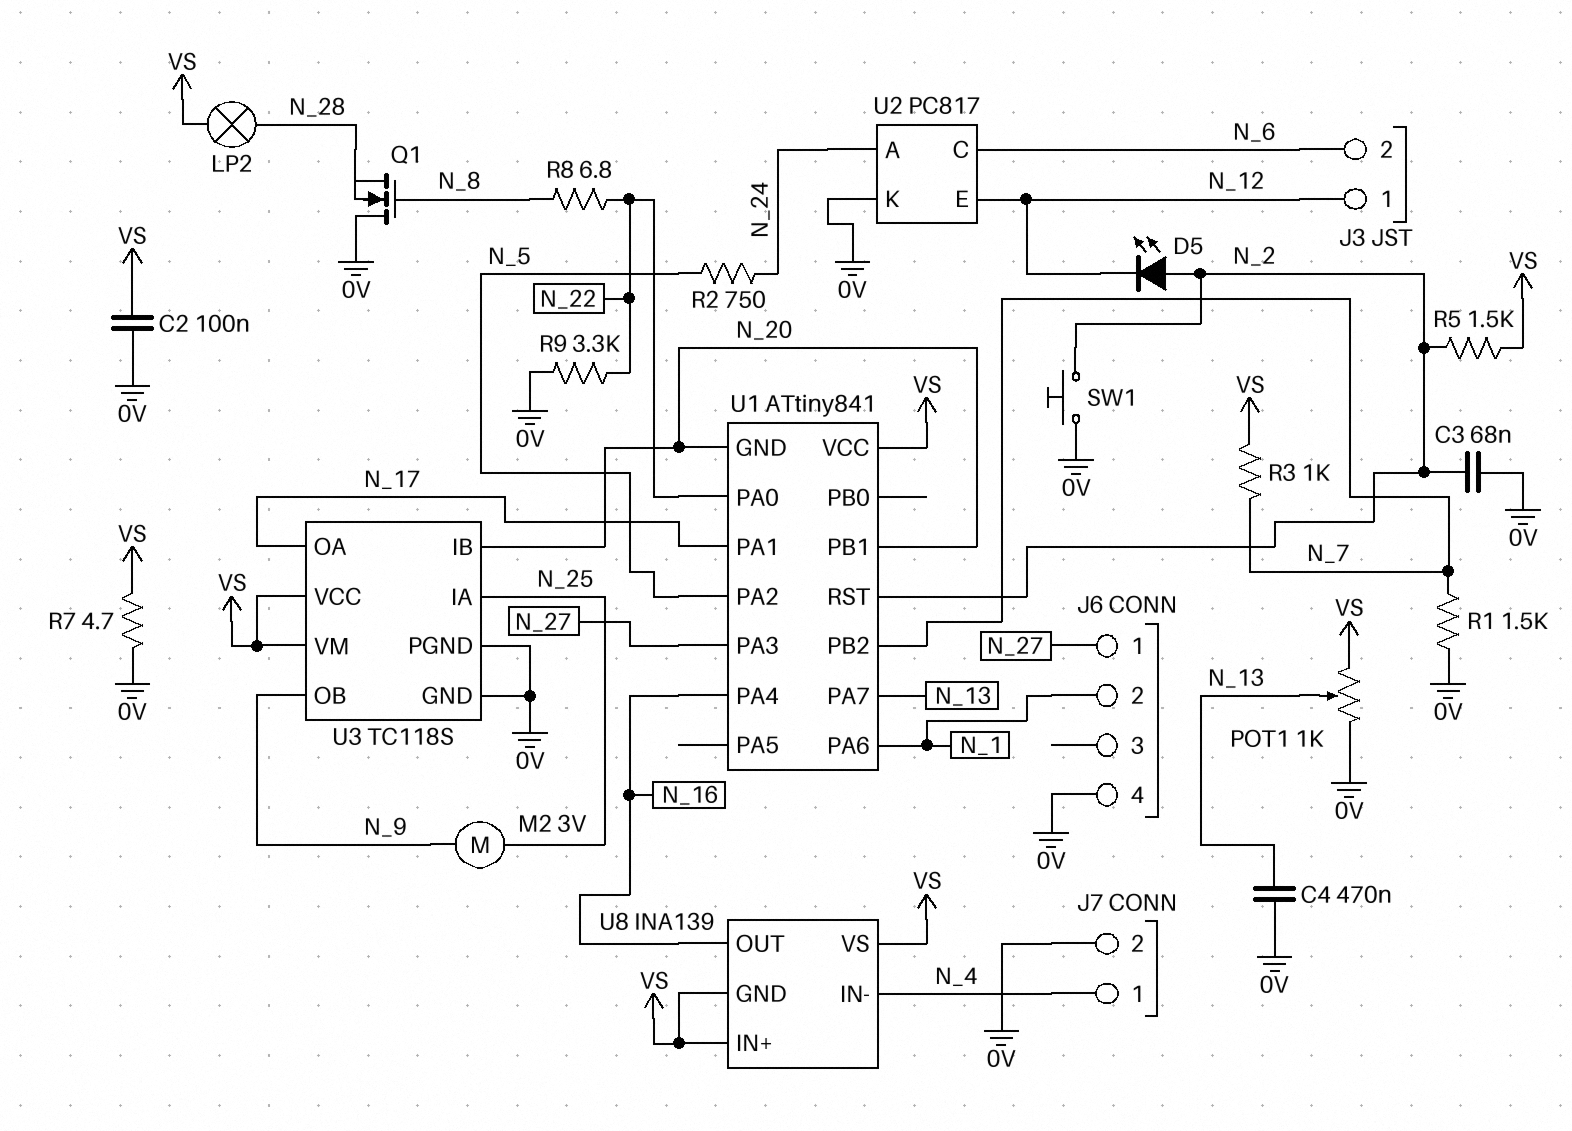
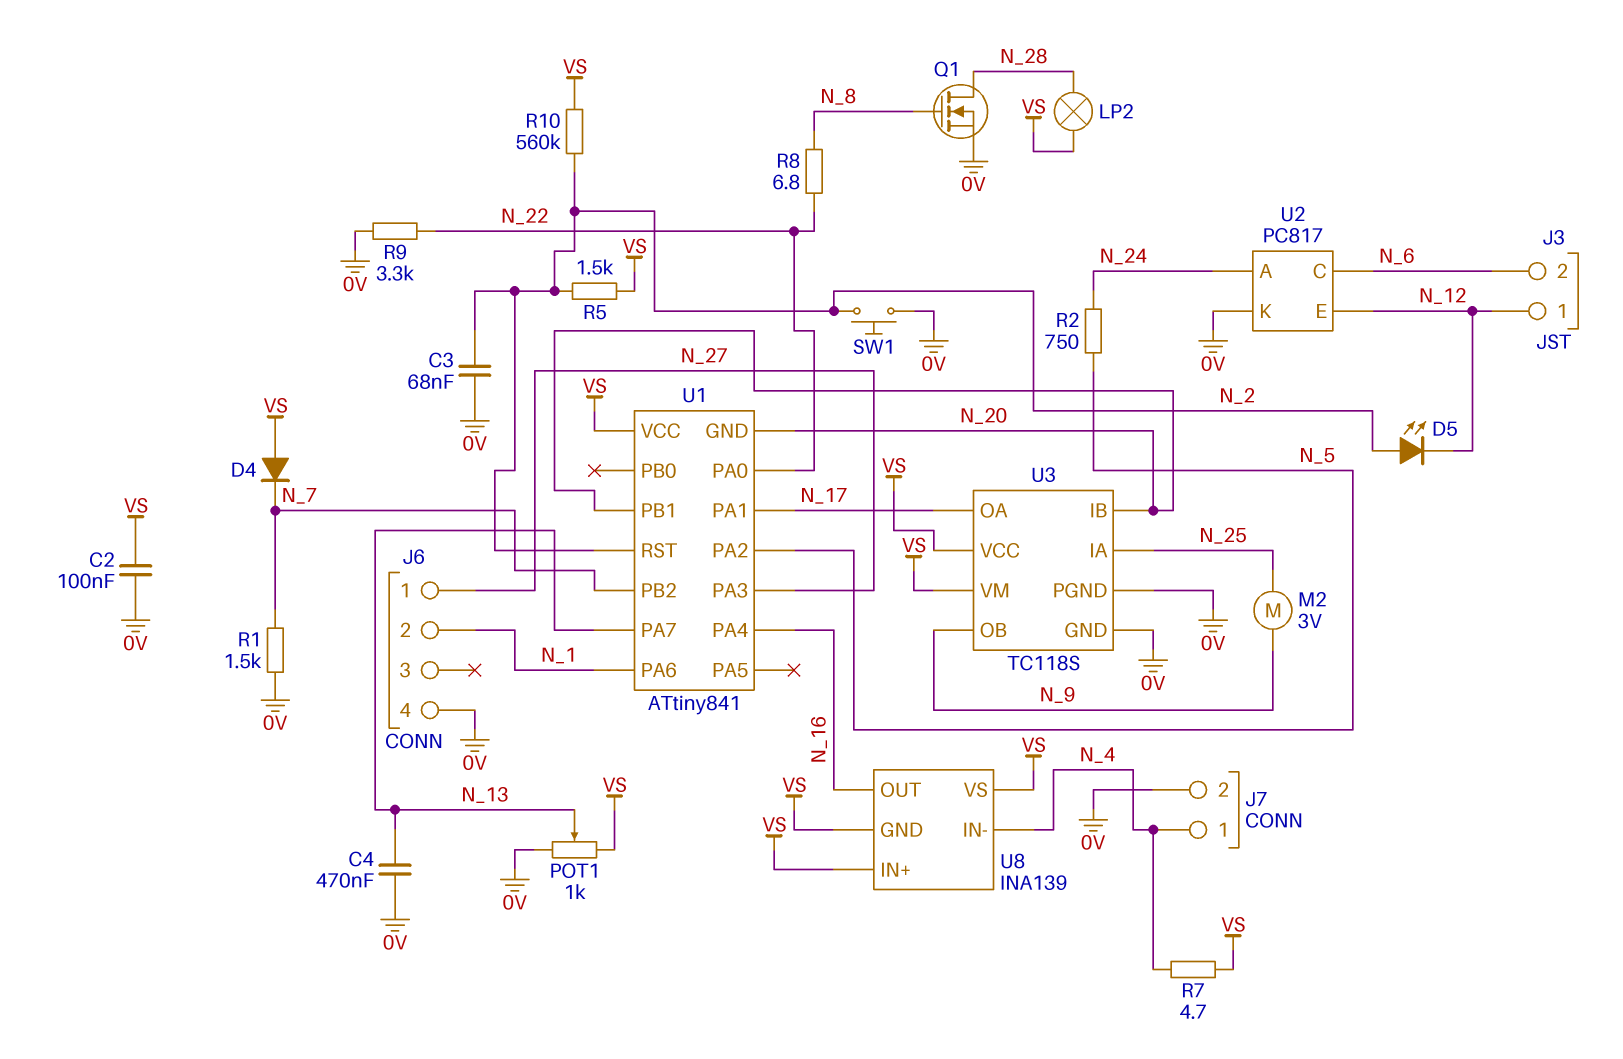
D4: none -> diode (A VS, K N_7)
Q1: NMOS (G N_8, D 0V, S N_28) -> NMOS (G N_8, D N_28, S 0V)
R3: 1k (N_7, VS) -> none
R7: 4.7 (0V, VS) -> 4.7 (N_4, VS)
R10: none -> 560k (N_2, VS)

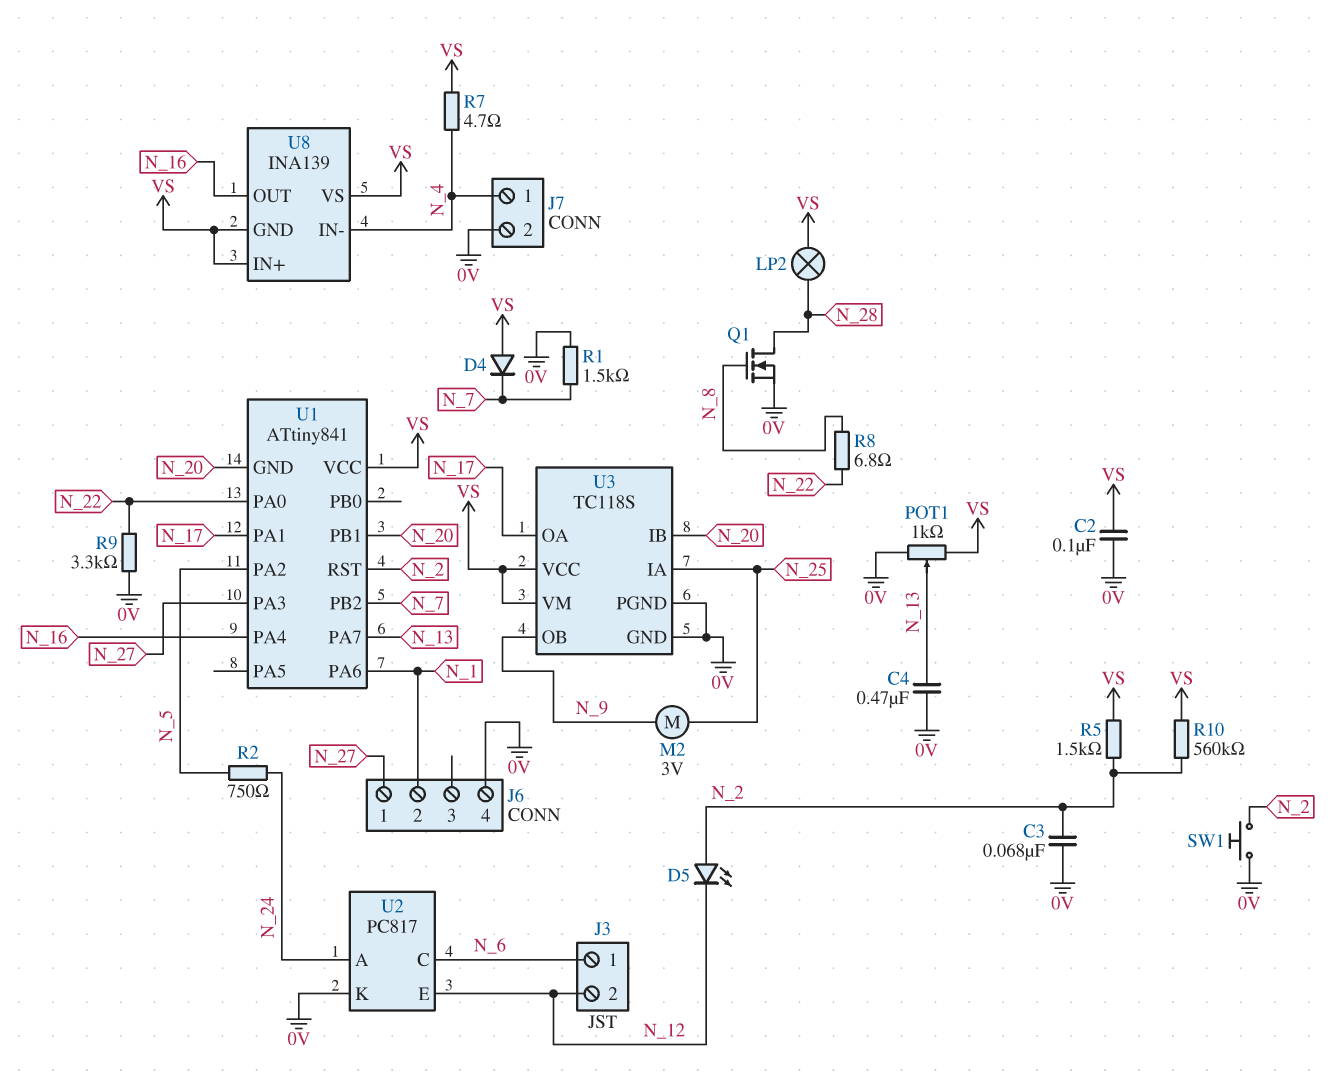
J3 pin 1: N_12 -> N_6
J3 pin 2: N_6 -> N_12

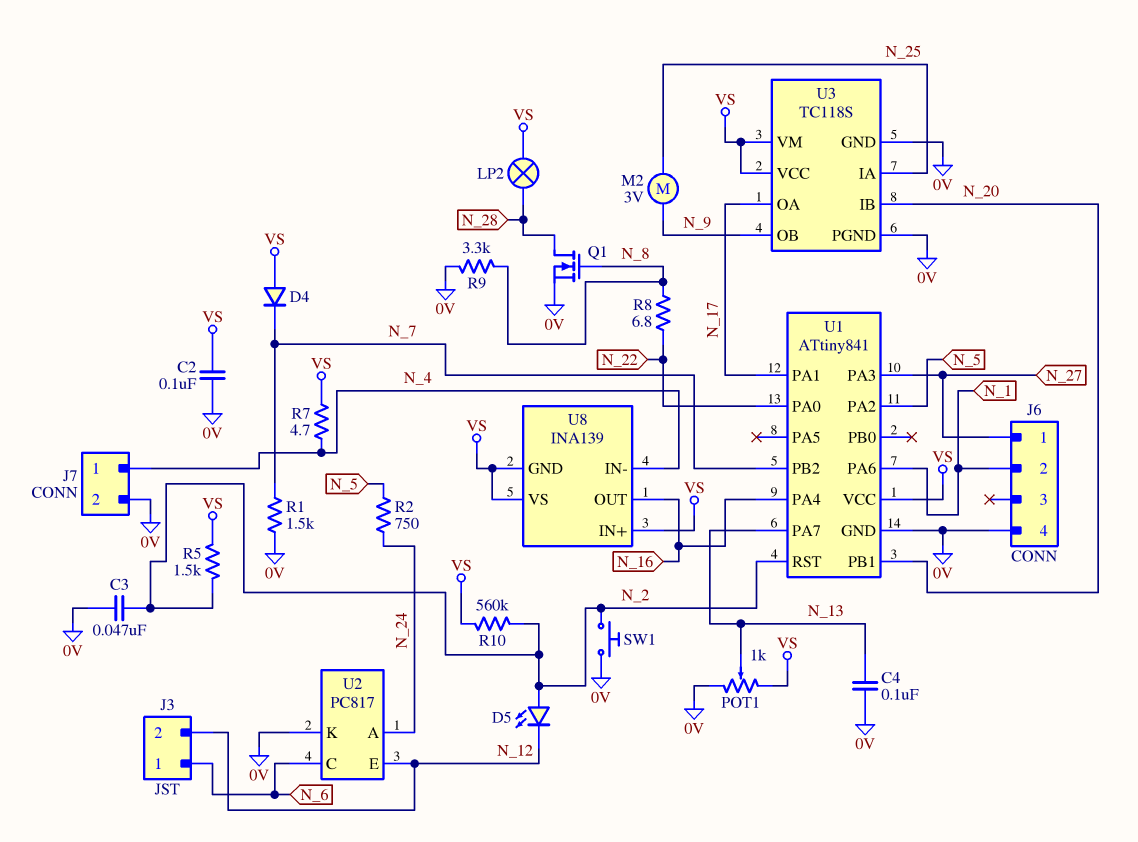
C3: 68nF (0V, N_2) -> 47nF (0V, N_2)
C4: 470nF (0V, N_13) -> 100nF (0V, N_13)
R9: 3.3k (0V, N_22) -> 3.3k (0V, N_8)
U1 pin GND: N_20 -> 0V

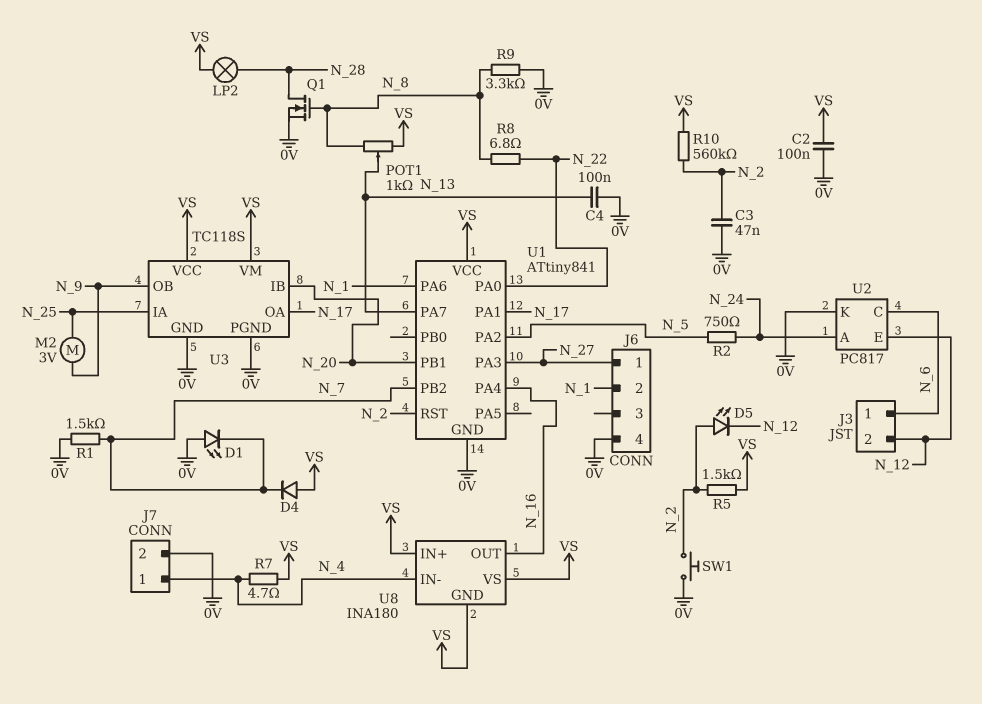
D1: none -> LED (A 0V, K N_7)
POT1: 1k (0V, VS, wiper N_13) -> 1k (N_8, VS, wiper N_13)
U8: INA139 -> INA180

